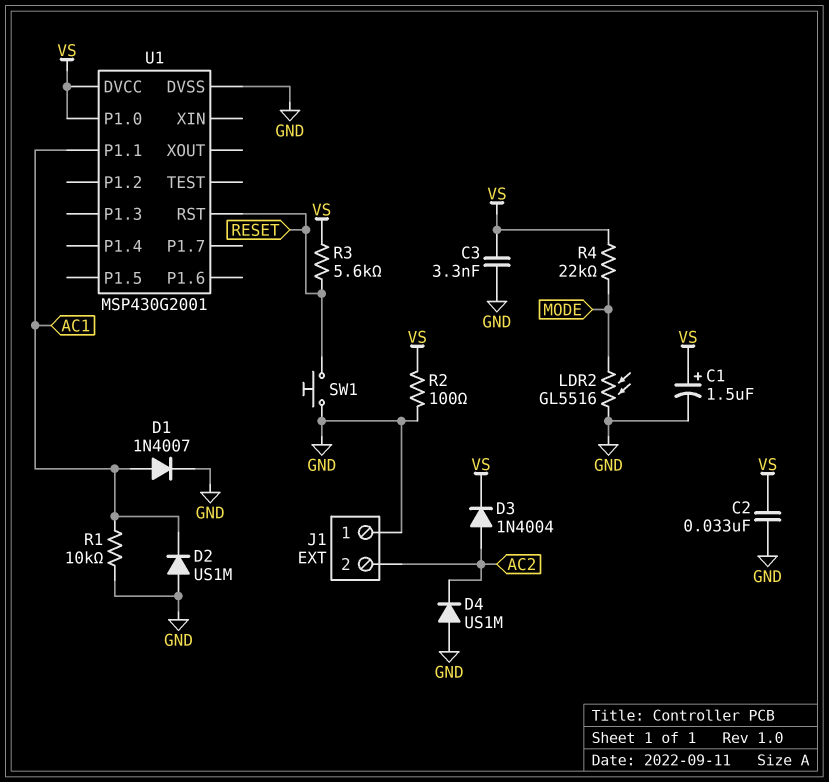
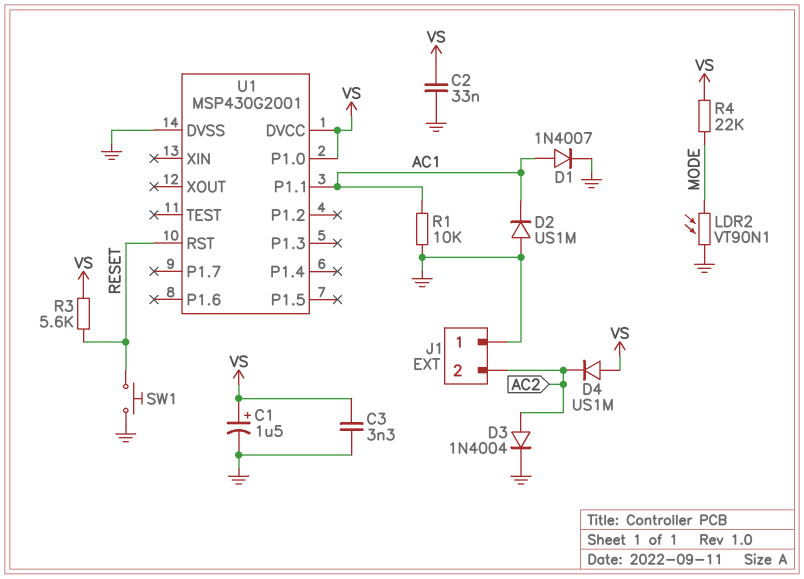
D3: diode 1N4004 (A AC2, K VS) -> diode 1N4004 (A AC2, K GND)
D4: diode US1M (A GND, K AC2) -> diode US1M (A VS, K AC2)
LDR2: GL5516 (GND, MODE) -> VT90N1 (GND, MODE)
R2: 100 (GND, VS) -> none

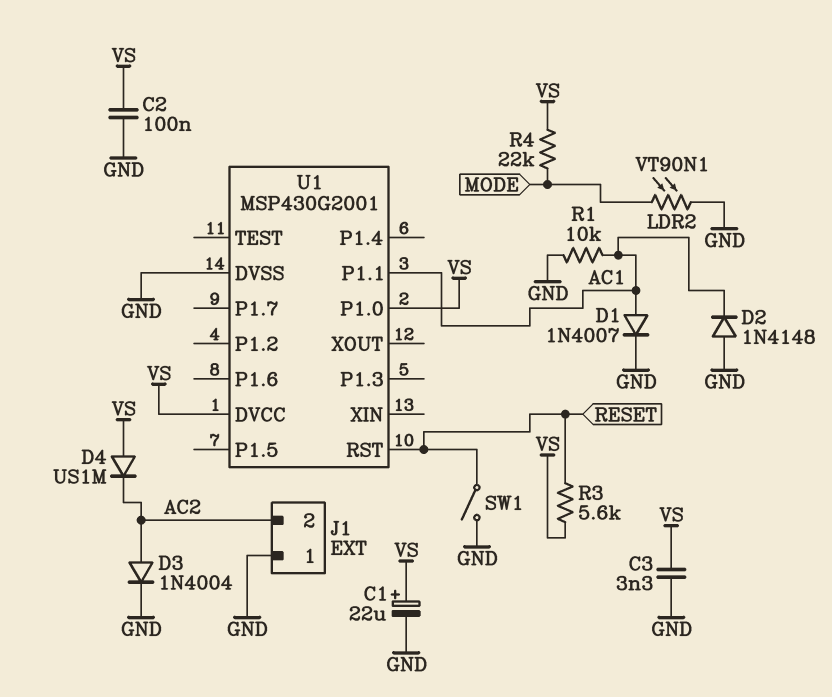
C1: 1.5uF (plus VS, minus GND) -> 22uF (plus VS, minus GND)
C2: 33nF (GND, VS) -> 100nF (GND, VS)
D2: diode US1M (A GND, K AC1) -> diode 1N4148 (A GND, K AC1)
SW1: button (GND, RESET) -> switch (GND, RESET)

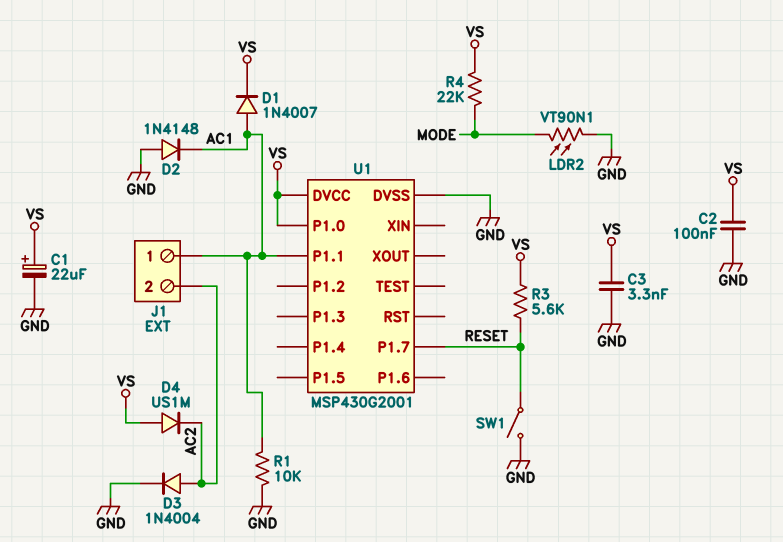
D1: diode 1N4007 (A AC1, K GND) -> diode 1N4007 (A AC1, K VS)
J1 pin 1: GND -> AC1
U1 pin P1.7: none -> RESET
U1 pin RST: RESET -> none

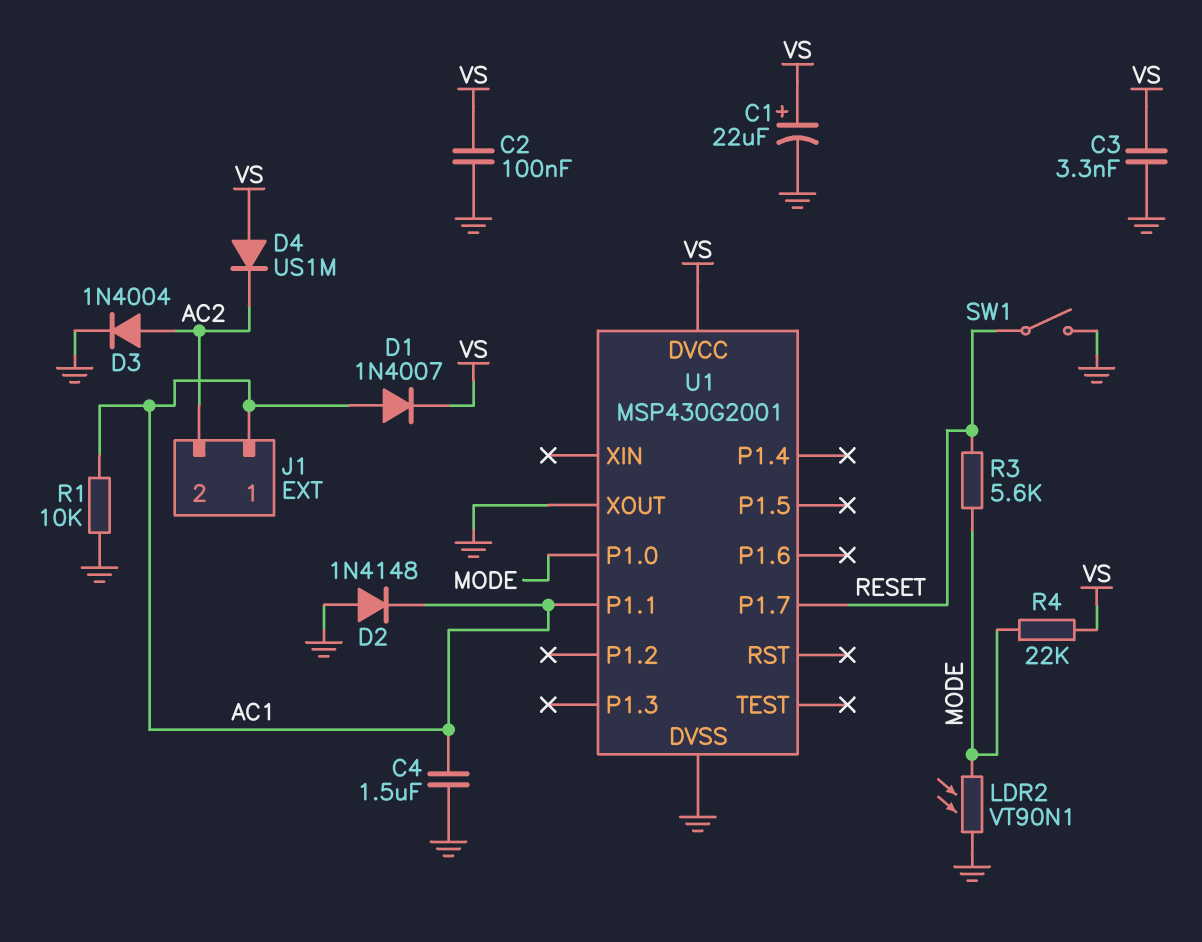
C4: none -> 1.5uF (AC1, GND)
R3: 5.6k (RESET, VS) -> 5.6k (MODE, RESET)
U1 pin P1.0: VS -> MODE
U1 pin XOUT: none -> GND

